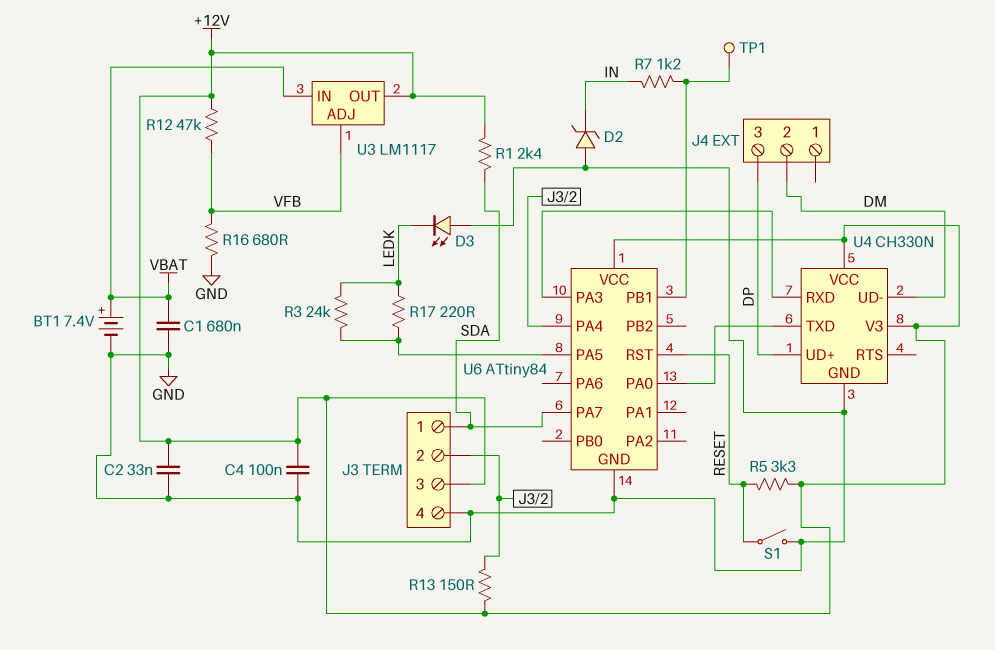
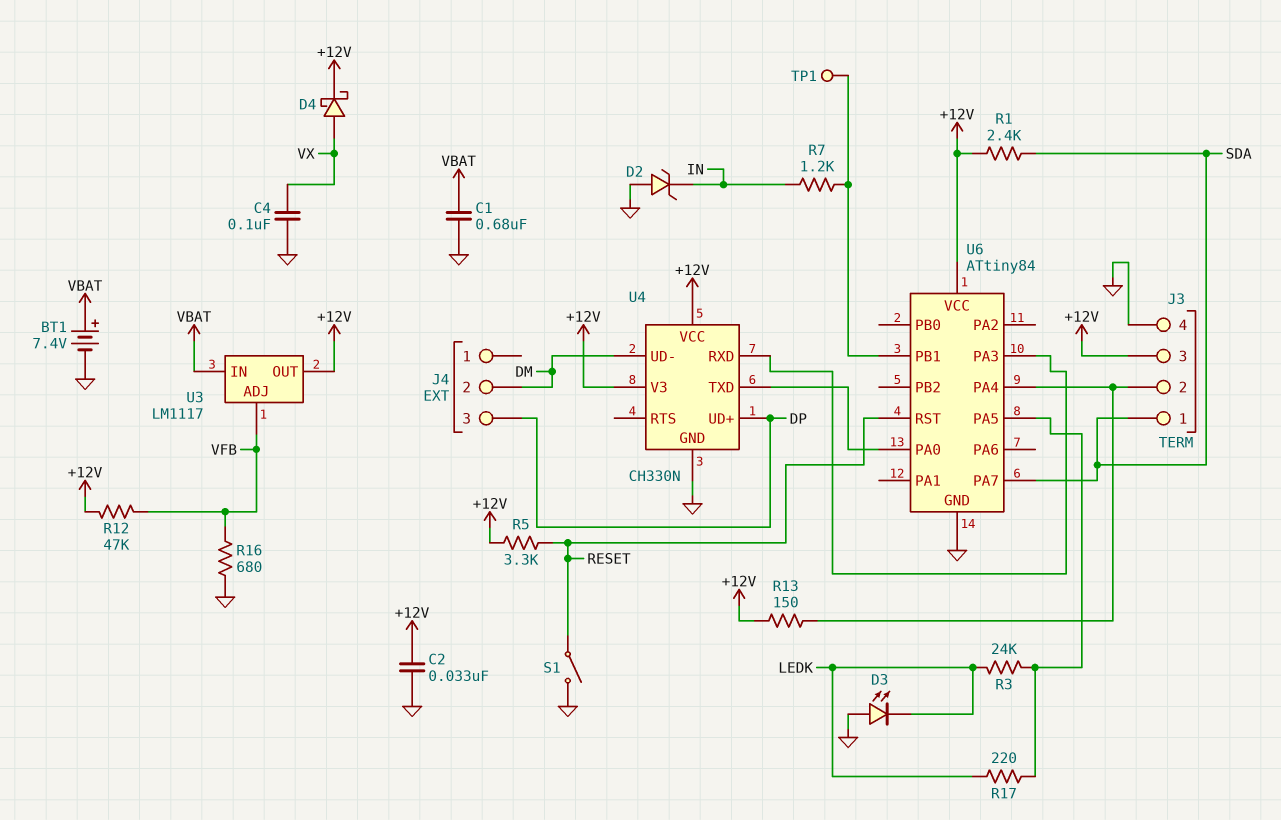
C4: 100nF (+12V, GND) -> 100nF (GND, VX)
D4: none -> schottky (A VX, K +12V)

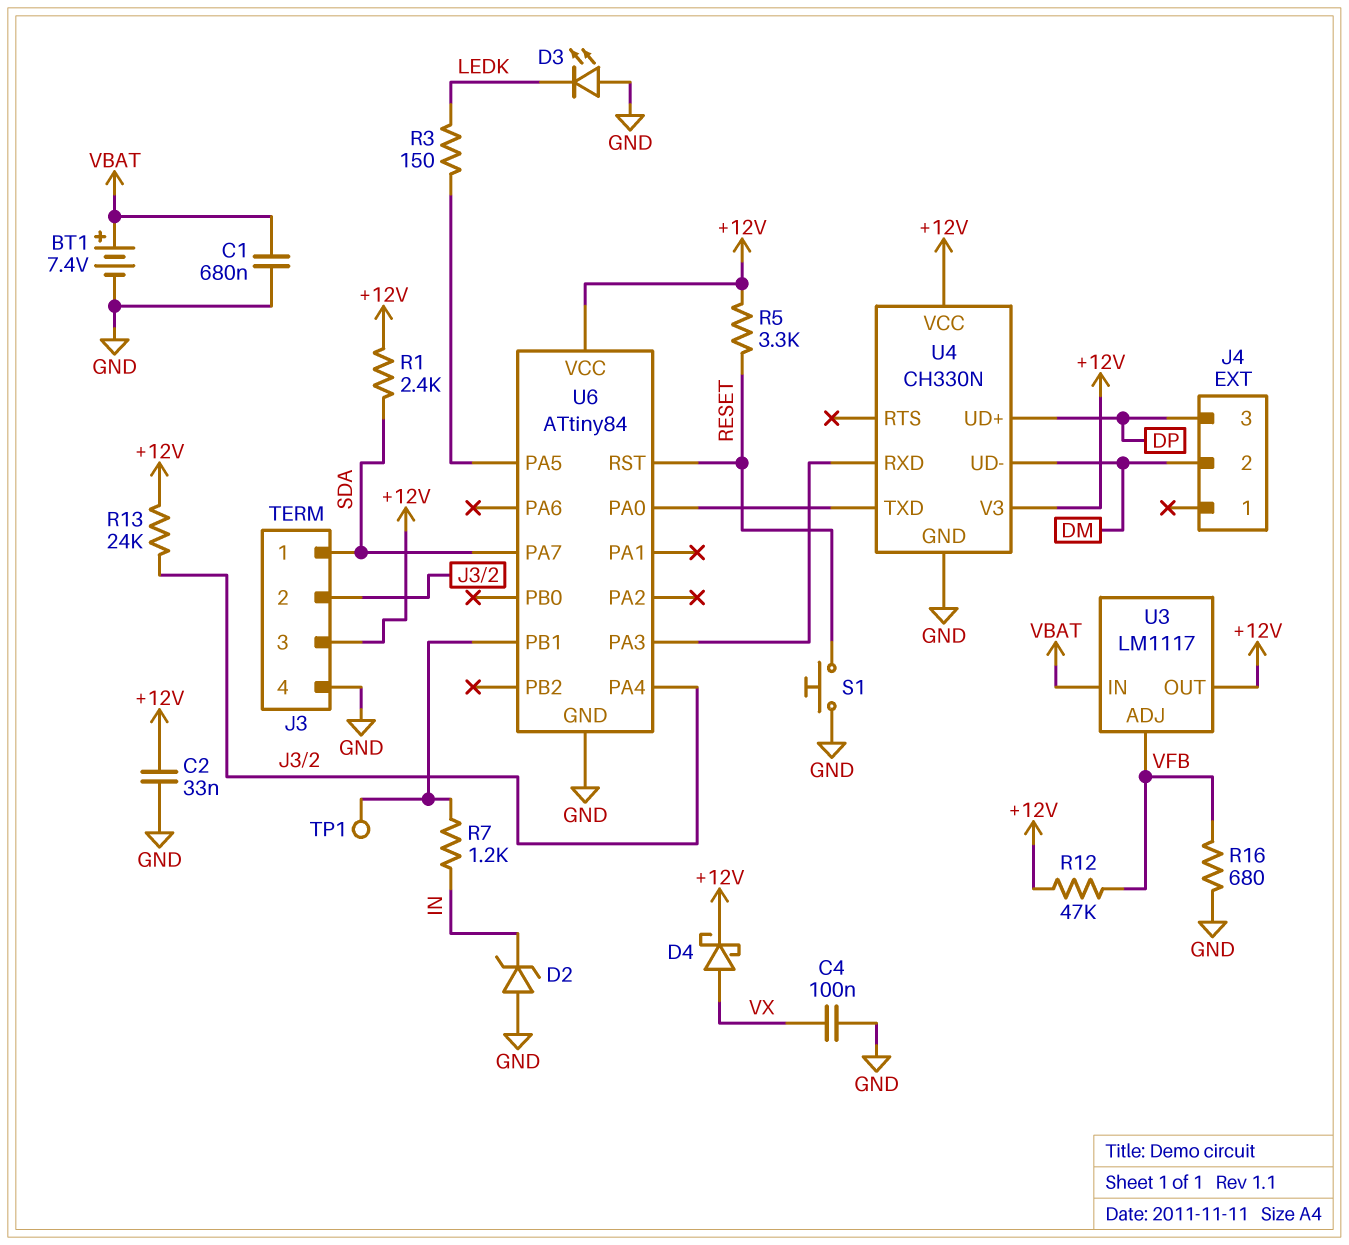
R3: 24k (LEDK, U6/PA5) -> 150 (LEDK, U6/PA5)
R13: 150 (+12V, J3/2) -> 24k (+12V, J3/2)
R17: 220 (LEDK, U6/PA5) -> none
S1: switch (GND, RESET) -> button (GND, RESET)

